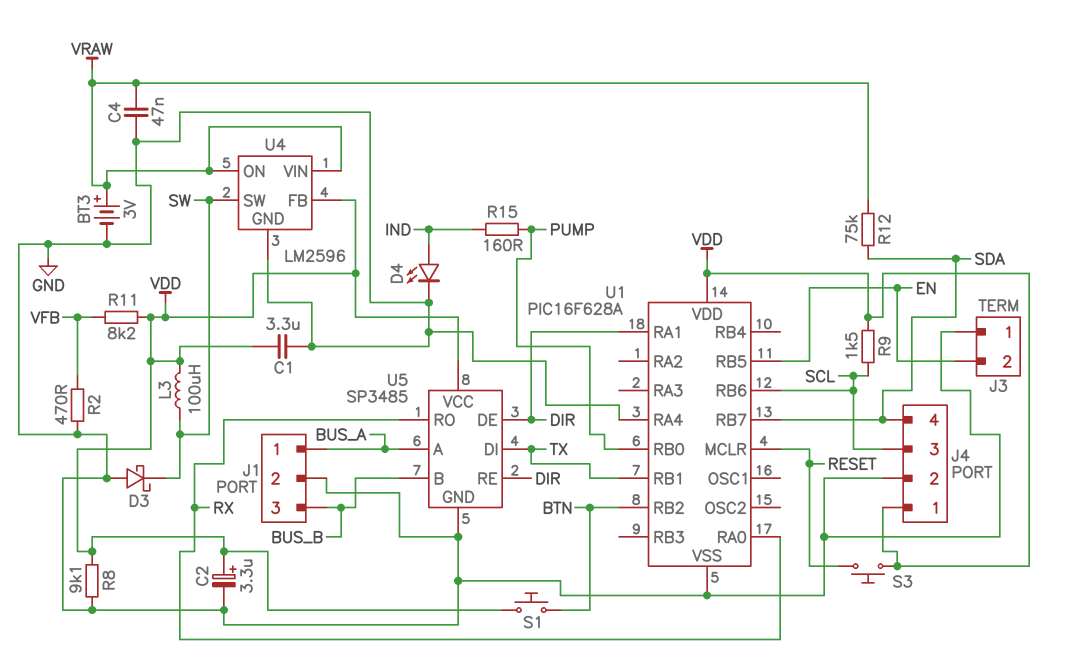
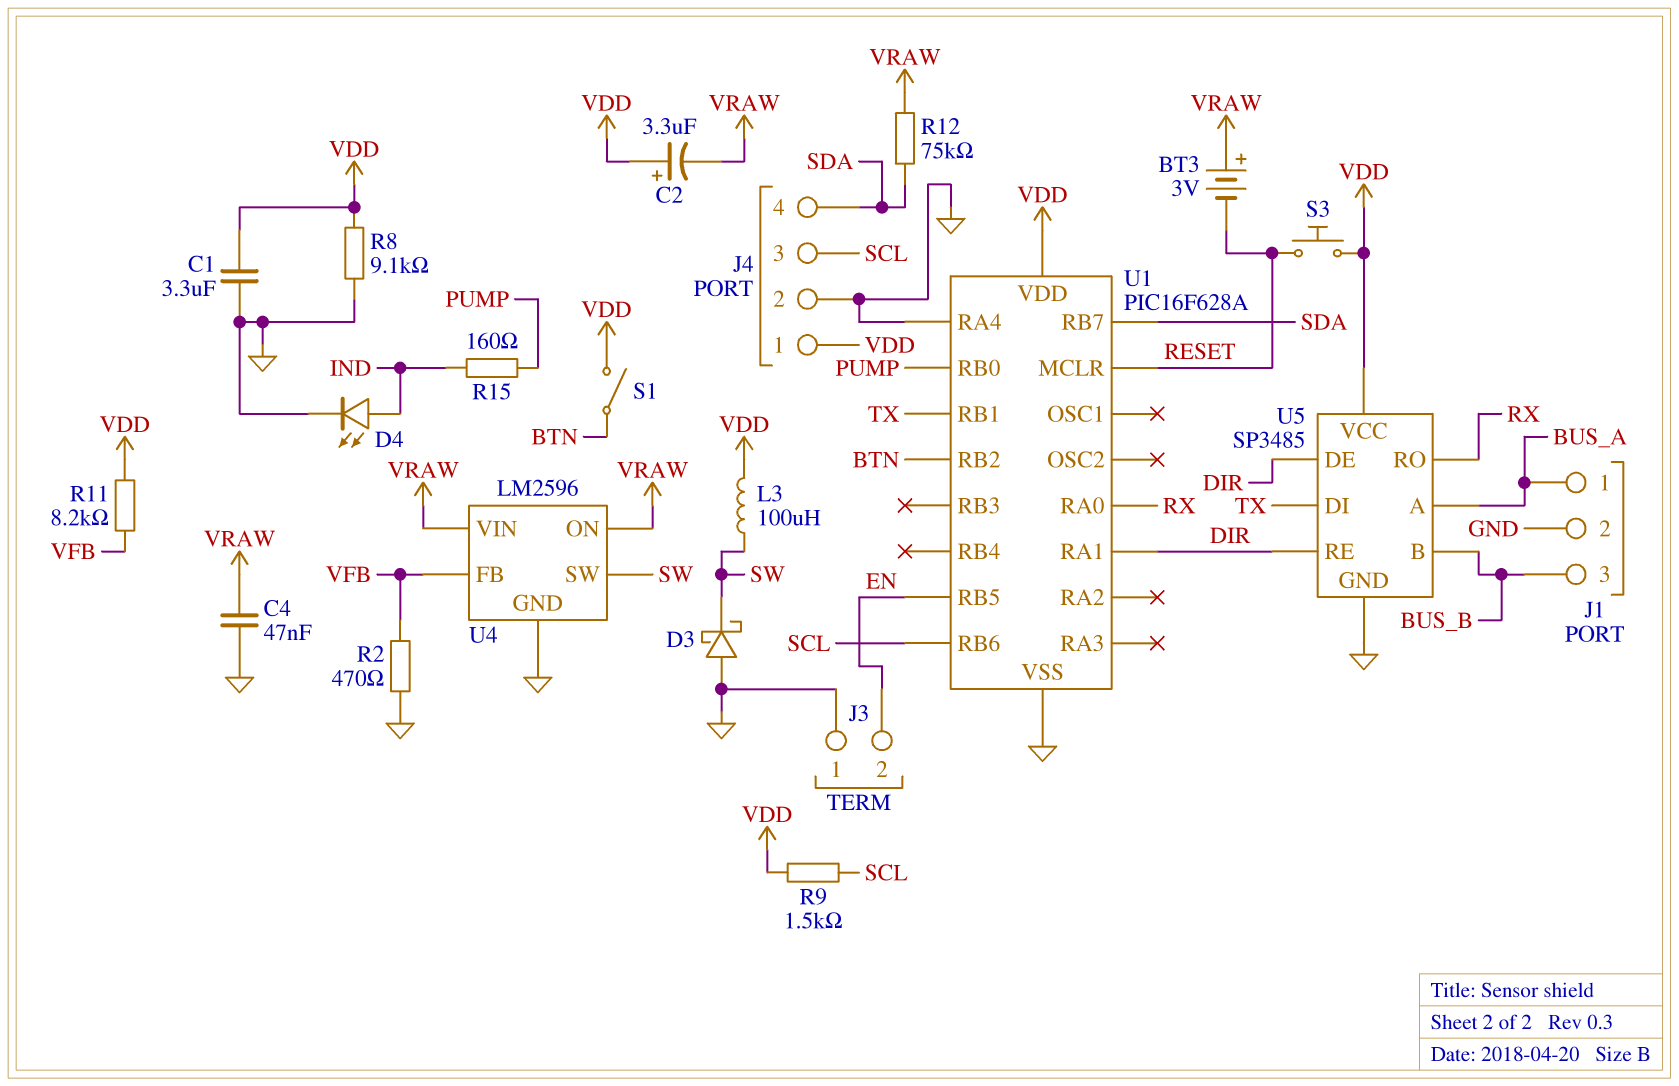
BT3: 3V (plus VRAW, minus GND) -> 3V (plus VRAW, minus RESET)
C2: 3.3uF (plus VDD, minus GND) -> 3.3uF (plus VDD, minus VRAW)
S1: button (BTN, VDD) -> switch (BTN, VDD)
U4 pin FB: VDD -> VFB

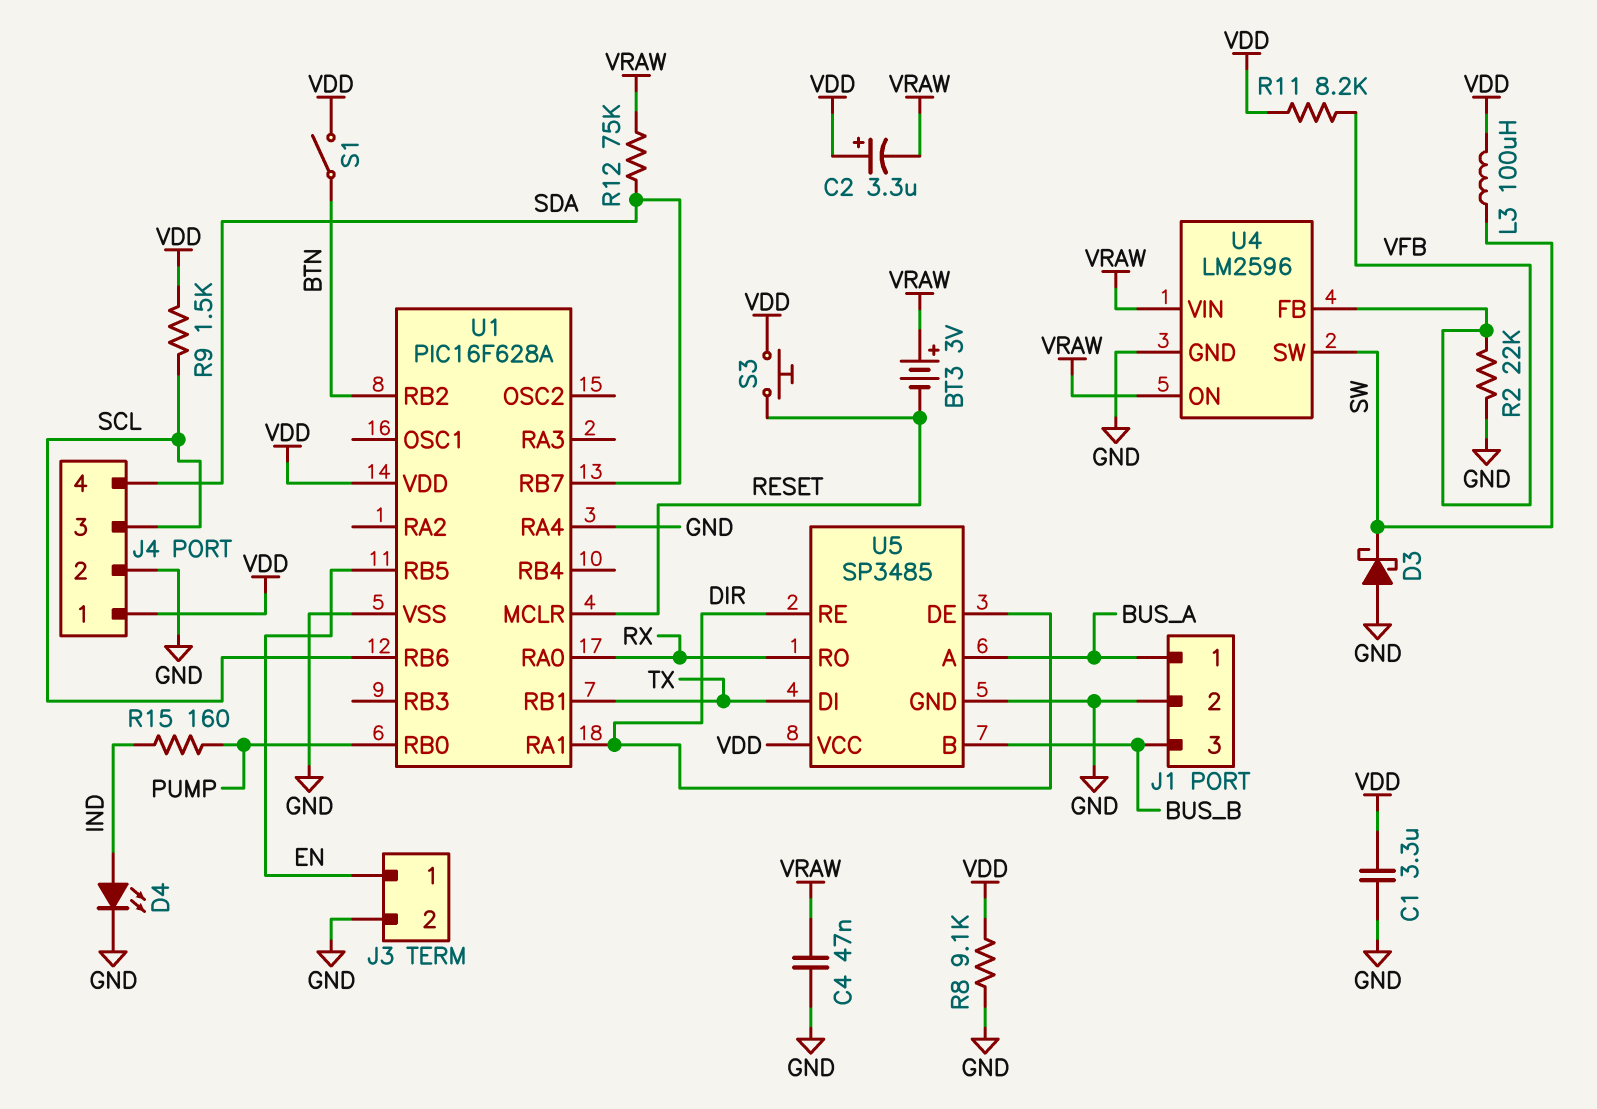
J3 pin 1: GND -> EN
J3 pin 2: EN -> GND
R2: 470 (GND, VFB) -> 22k (GND, VFB)

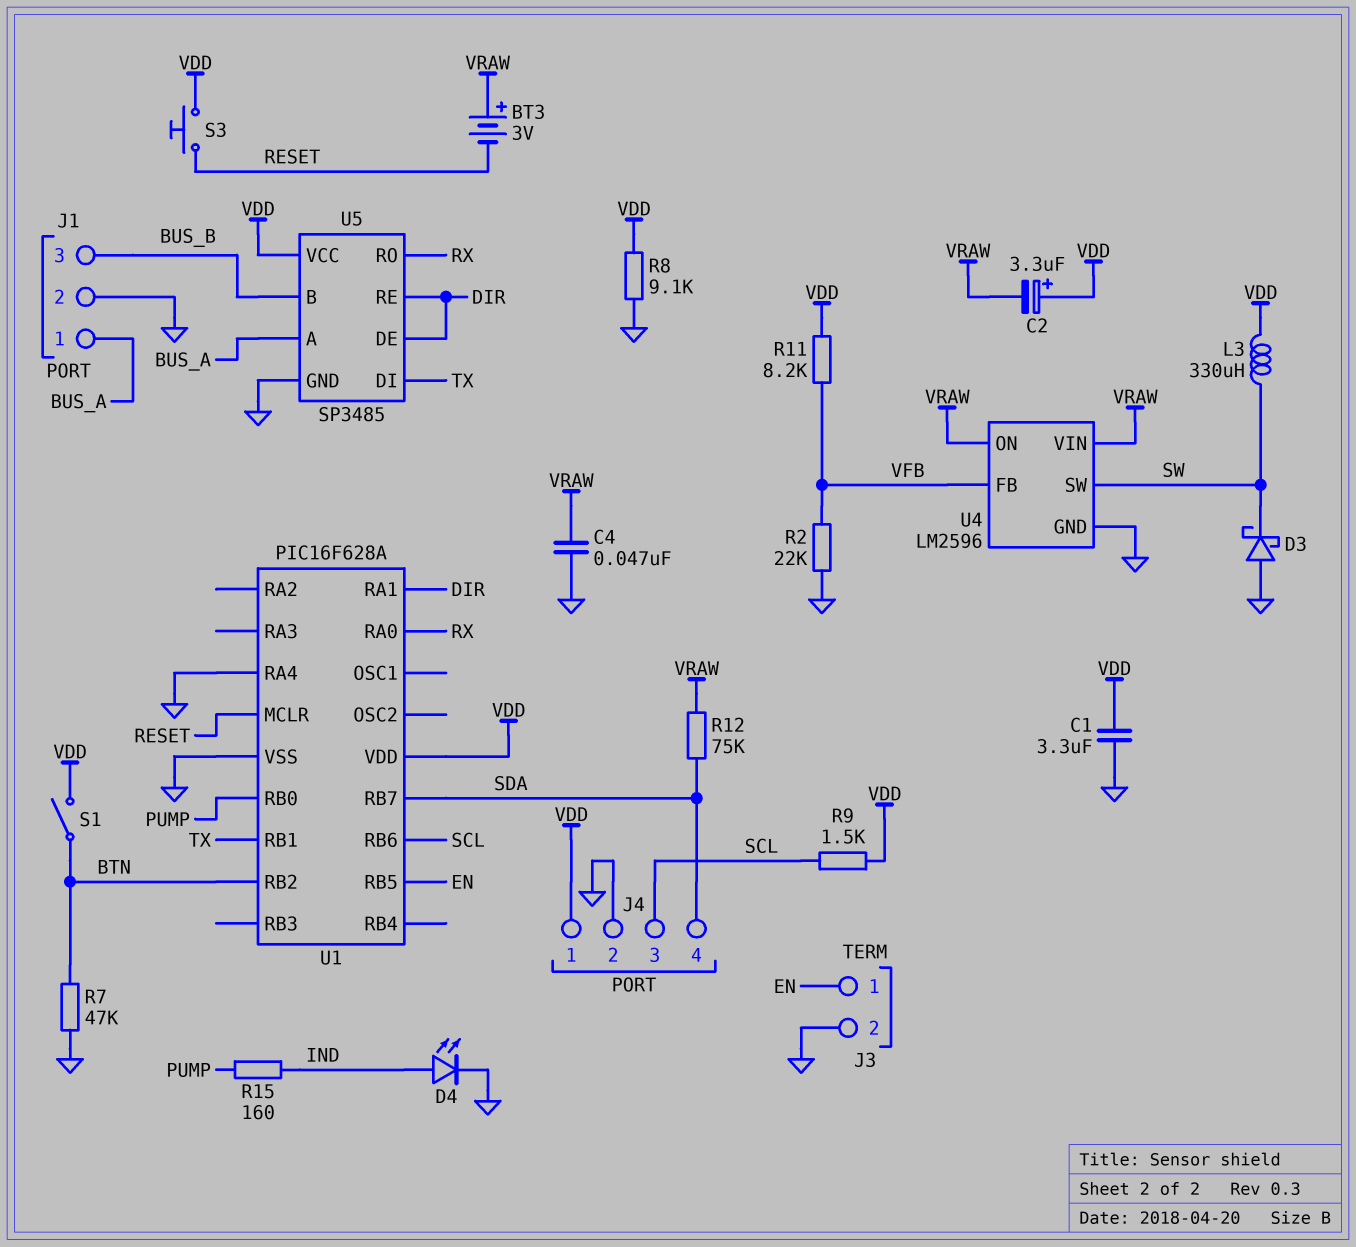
L3: 100uH (SW, VDD) -> 330uH (SW, VDD)
R7: none -> 47k (BTN, GND)

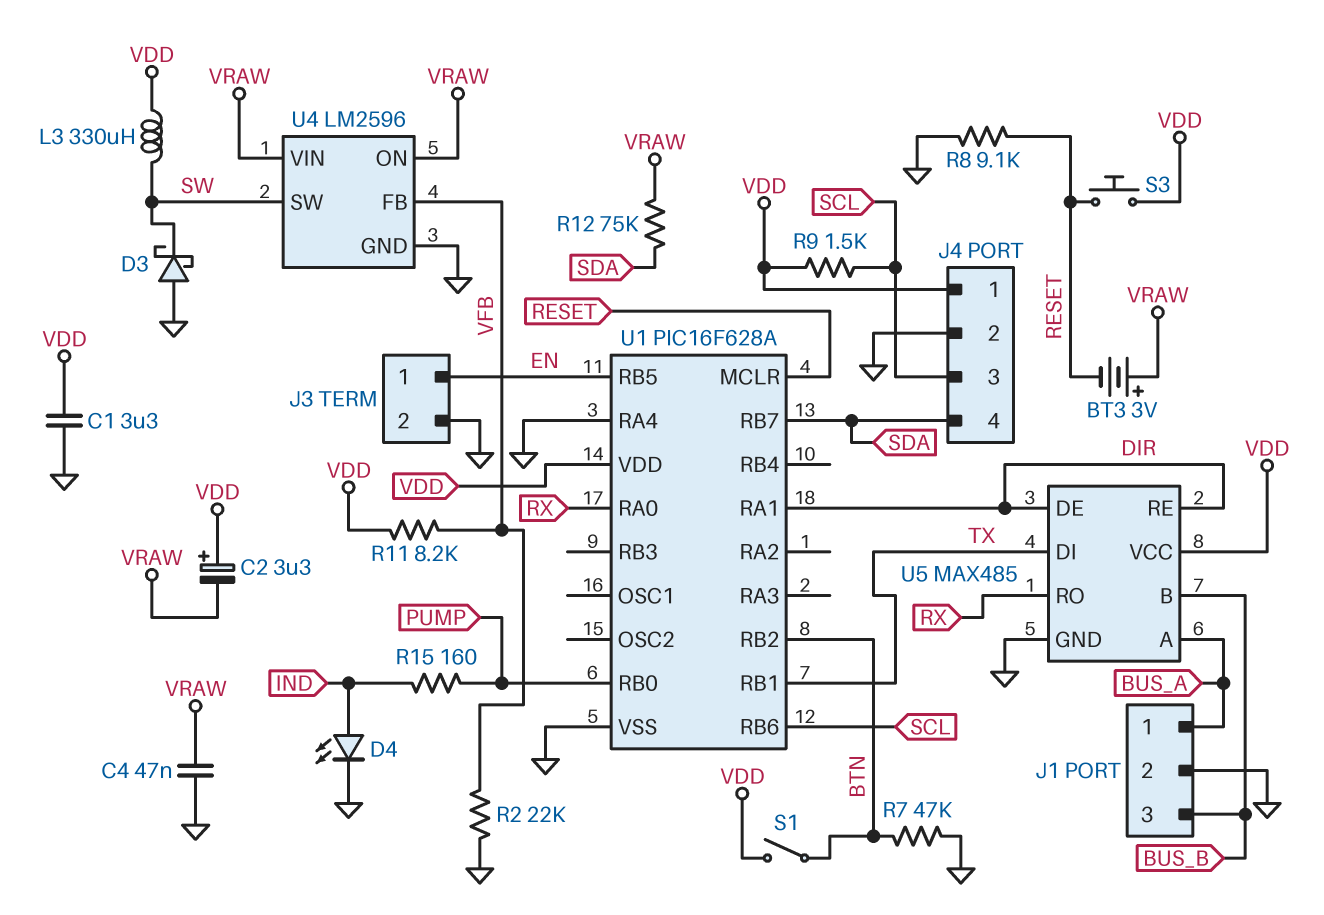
R8: 9.1k (GND, VDD) -> 9.1k (GND, RESET)
U5: SP3485 -> MAX485

